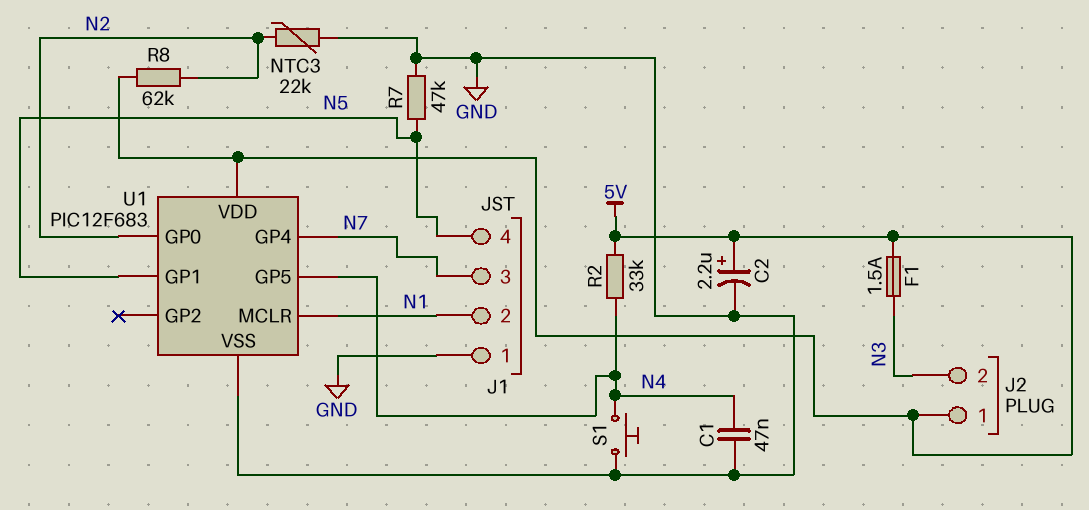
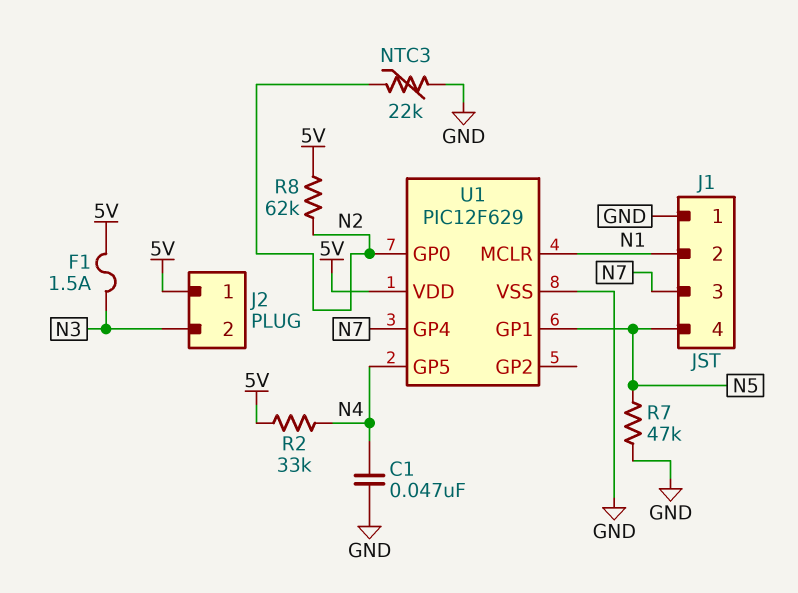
C2: 2.2uF (plus 5V, minus GND) -> none
S1: button (GND, N4) -> none
U1: PIC12F683 -> PIC12F629

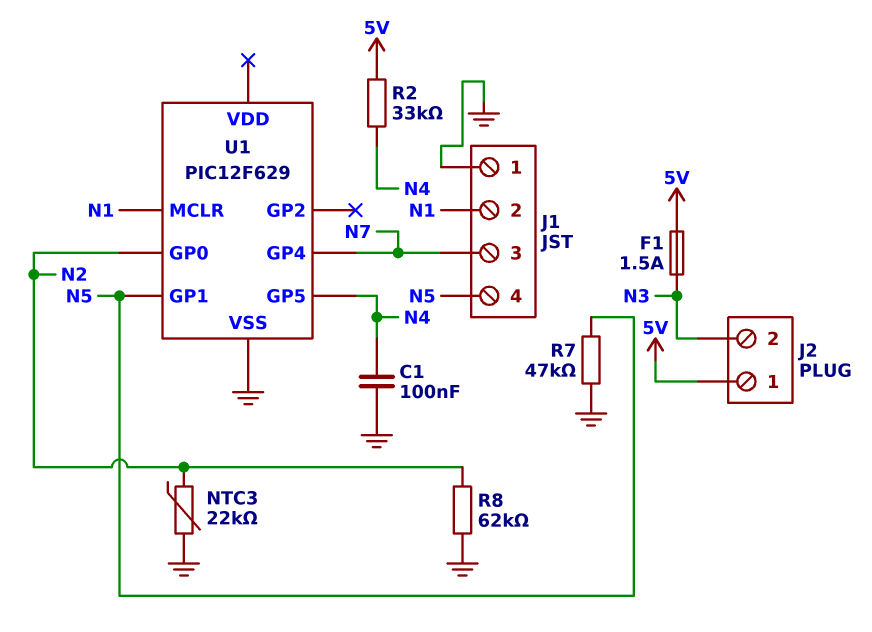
C1: 47nF (GND, N4) -> 100nF (GND, N4)
R8: 62k (5V, N2) -> 62k (GND, N2)
U1 pin VDD: 5V -> none

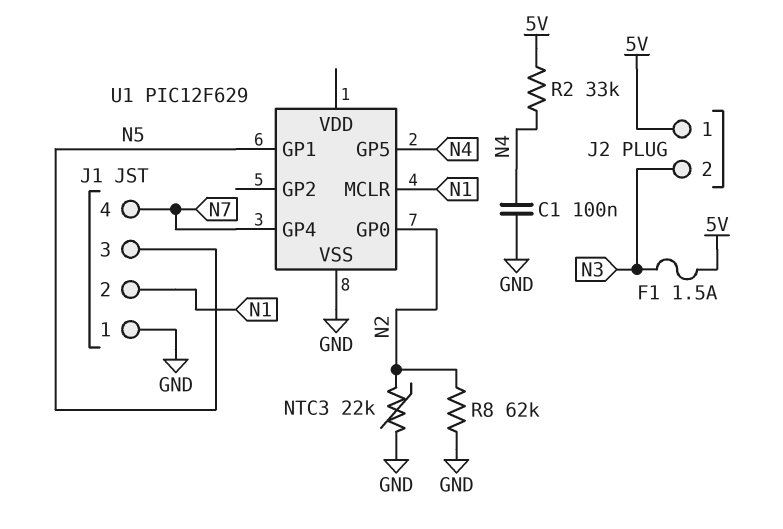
J1 pin 3: N7 -> N5
J1 pin 4: N5 -> N7
R7: 47k (GND, N5) -> none

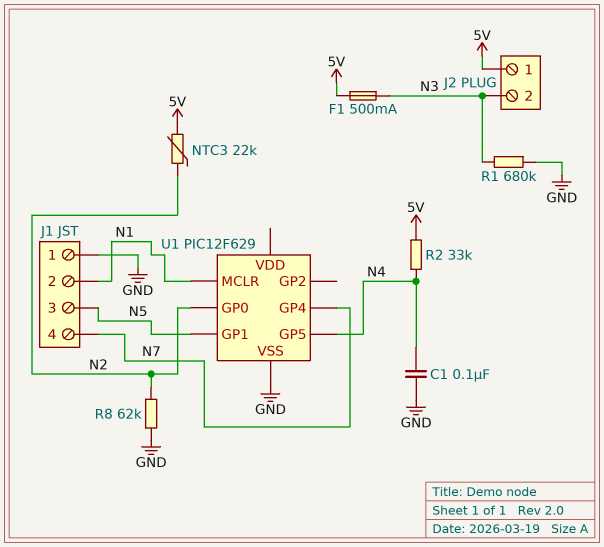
F1: 1.5A (5V, N3) -> 500mA (5V, N3)
NTC3: 22k (GND, N2) -> 22k (5V, N2)
R1: none -> 680k (GND, N3)

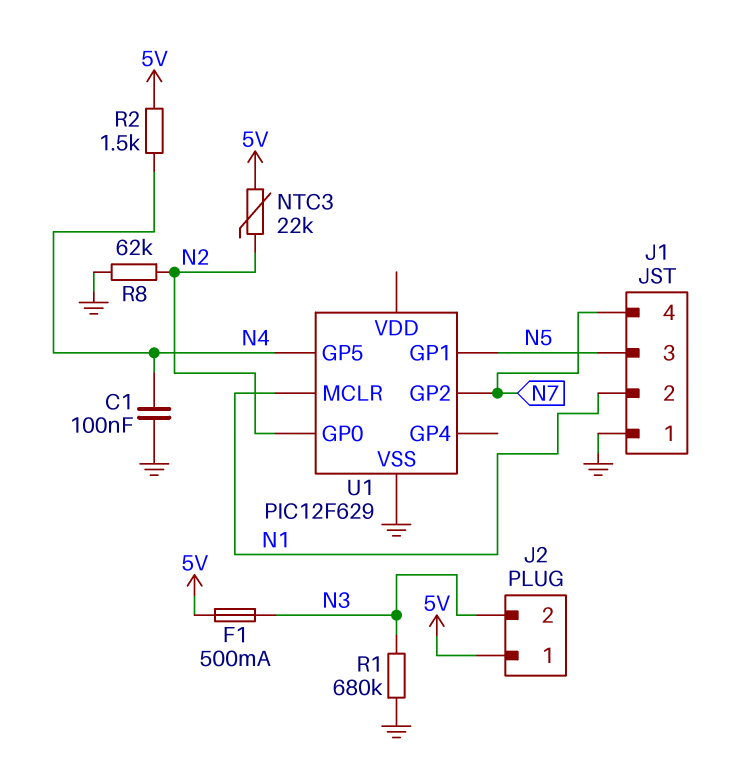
R2: 33k (5V, N4) -> 1.5k (5V, N4)
U1 pin GP2: none -> N7
U1 pin GP4: N7 -> none

